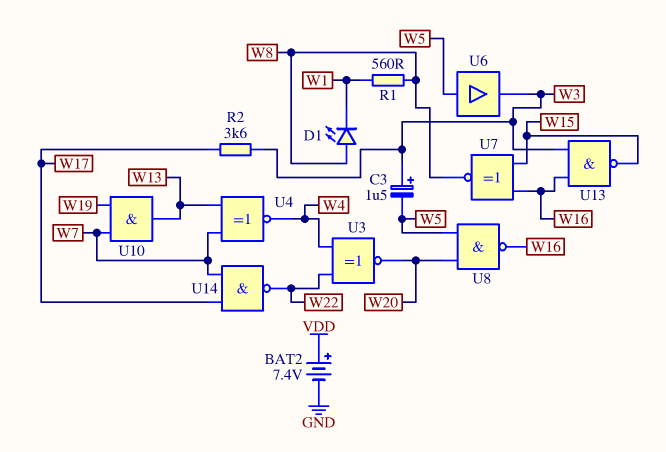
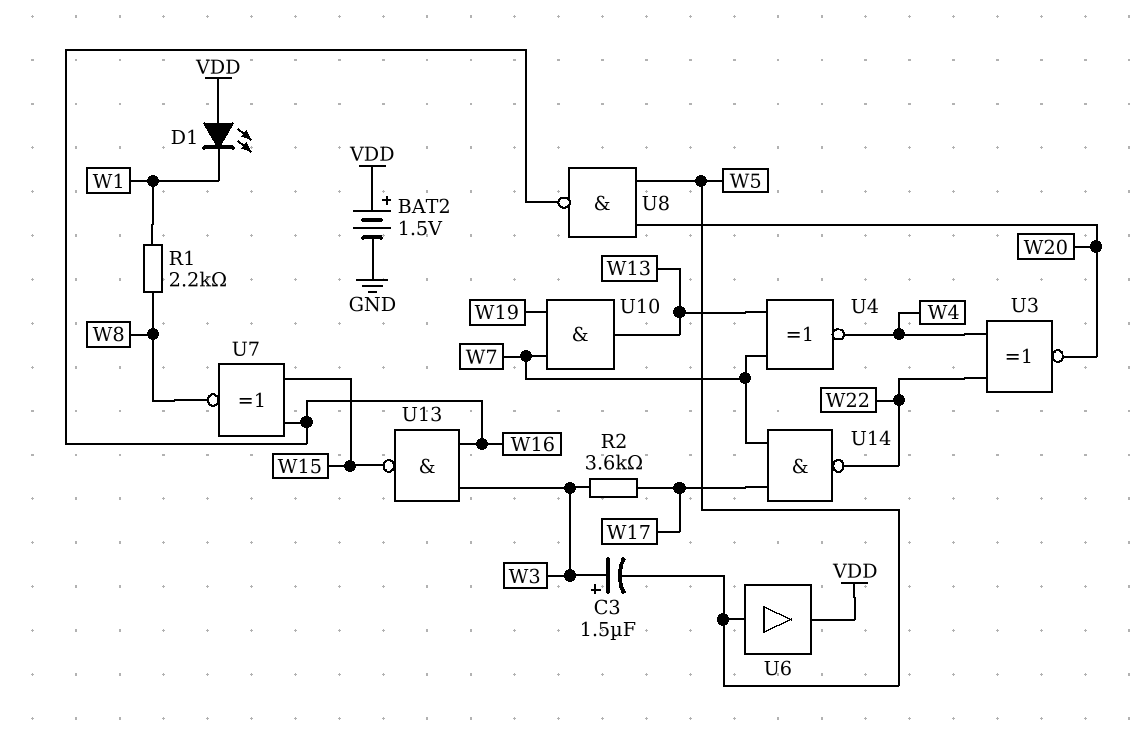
BAT2: 7.4V (plus VDD, minus GND) -> 1.5V (plus VDD, minus GND)
D1: LED (A W8, K W1) -> LED (A VDD, K W1)
R1: 560 (W1, W8) -> 2.2k (W1, W8)
U6: buffer (in W5, out W3) -> buffer (in W5, out VDD)

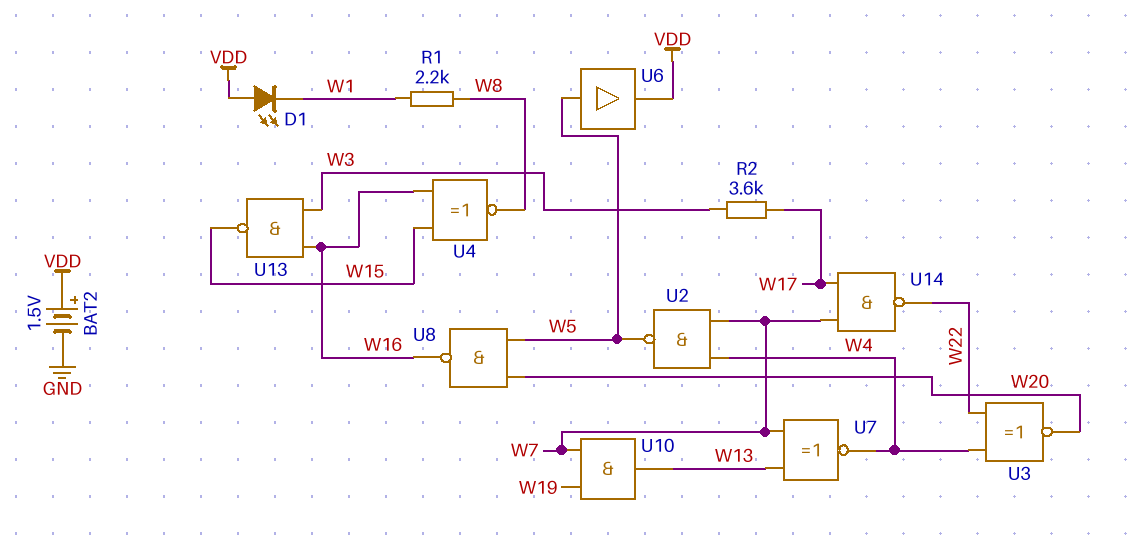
C3: 1.5uF (plus W3, minus W5) -> none
U2: none -> NAND (in W4, in W7, out W5)
U4: XNOR (in W7, in W13, out W4) -> XNOR (in W15, in W16, out W8)
U7: XNOR (in W15, in W16, out W8) -> XNOR (in W7, in W13, out W4)

